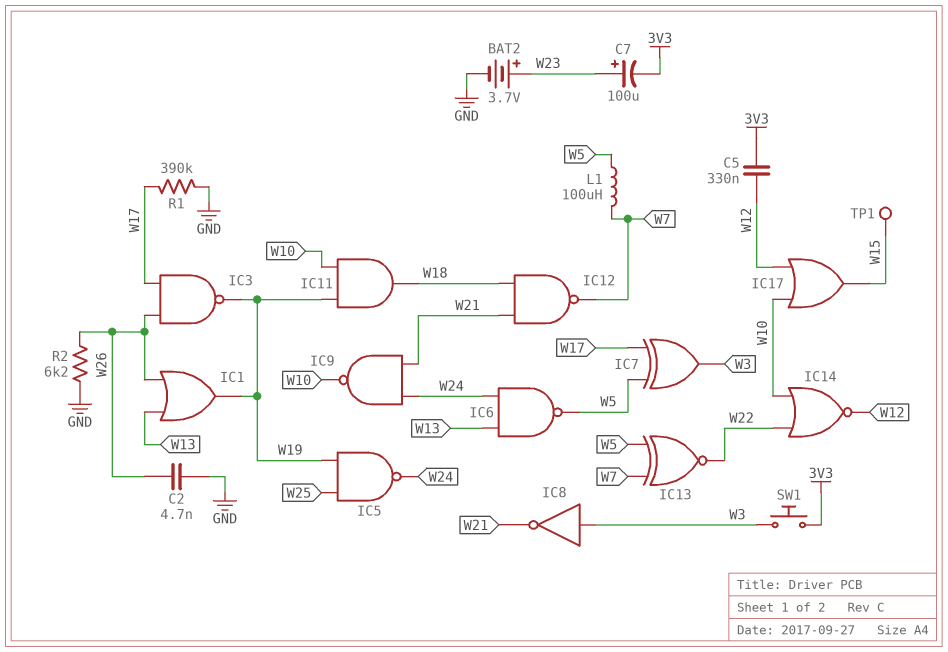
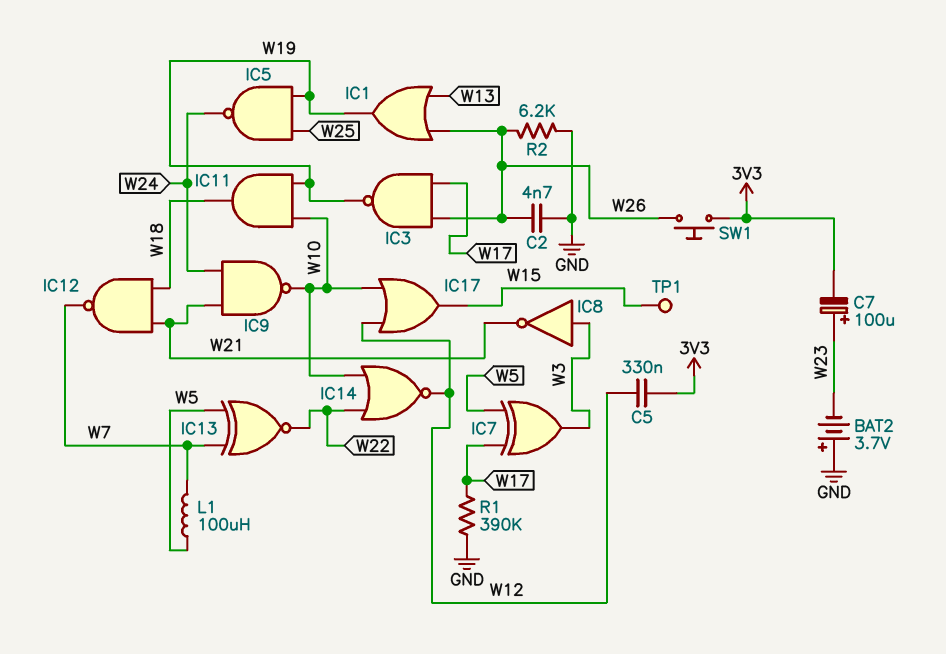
BAT2: 3.7V (plus W23, minus GND) -> 3.7V (plus GND, minus W23)
IC6: NAND (in W13, in W24, out W5) -> none
SW1: button (3V3, W3) -> button (3V3, W26)

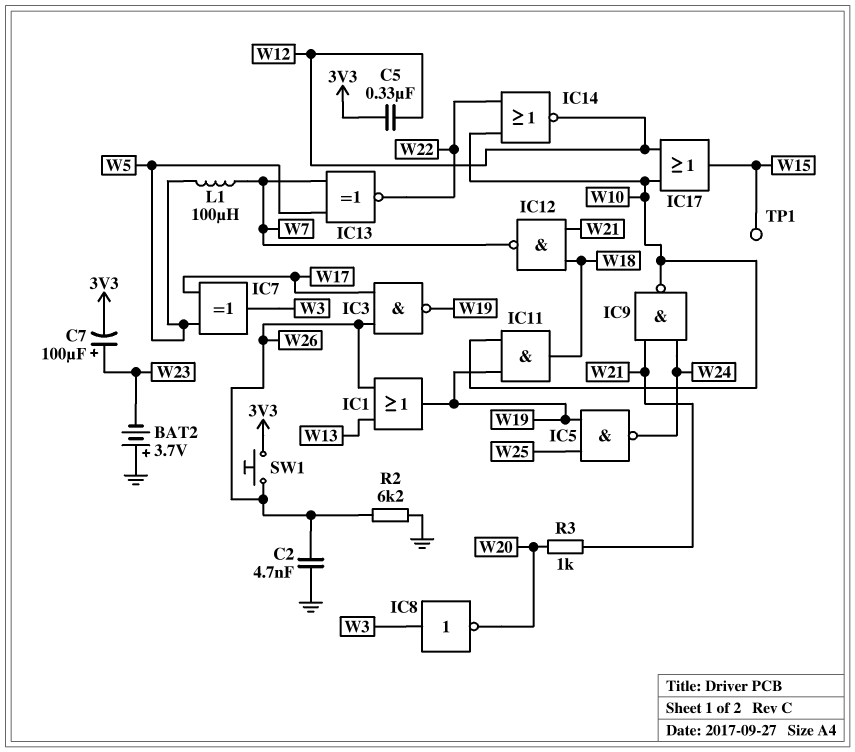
IC8: NOT (in W3, out W21) -> NOT (in W3, out W20)
R1: 390k (GND, W17) -> none
R3: none -> 1k (W20, W21)

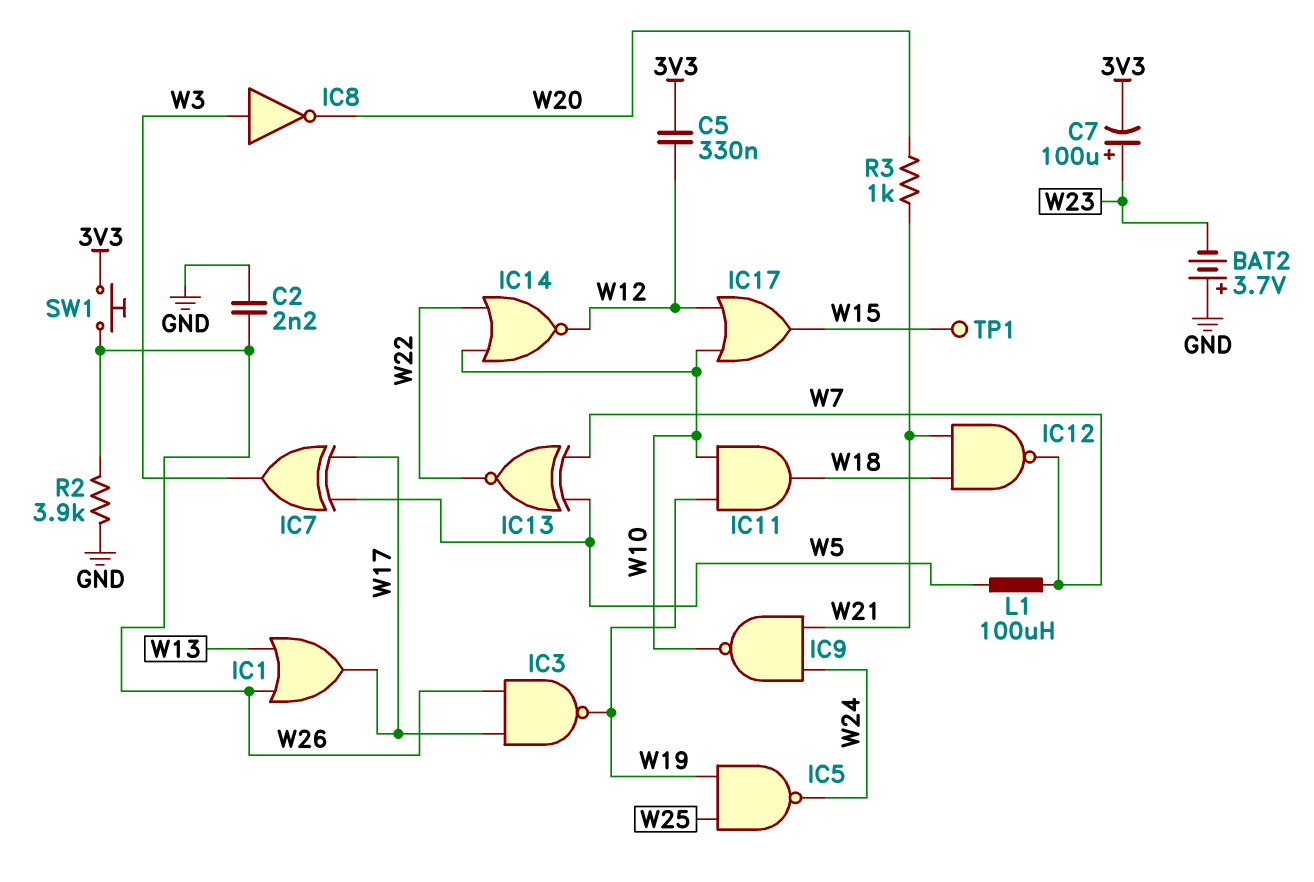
C2: 4.7nF (GND, W26) -> 2.2nF (GND, W26)
IC1: OR (in W13, in W26, out W19) -> OR (in W13, in W26, out W17)
R2: 6.2k (GND, W26) -> 3.9k (GND, W26)

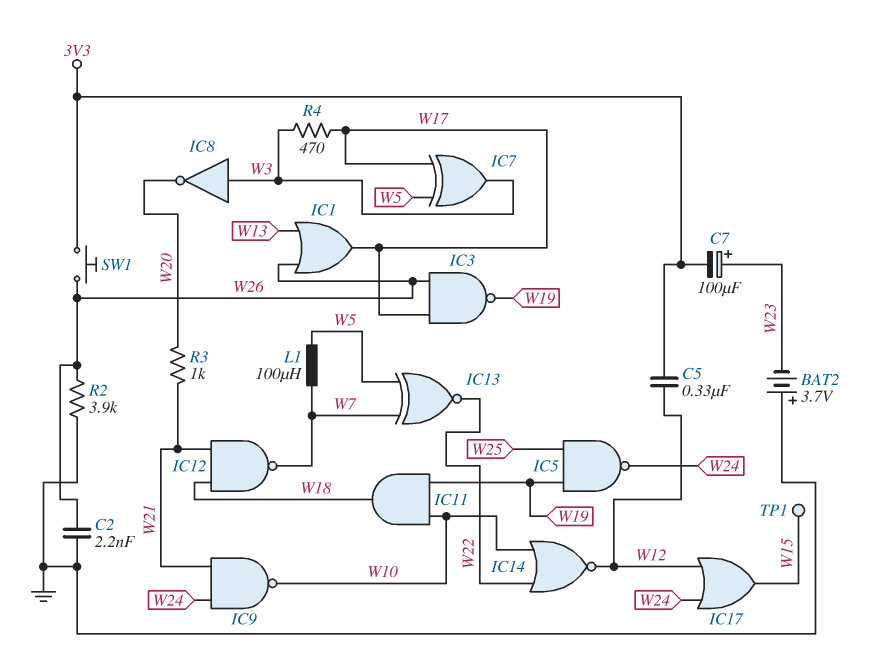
IC17: OR (in W10, in W12, out W15) -> OR (in W12, in W24, out W15)
R4: none -> 470 (W3, W17)

